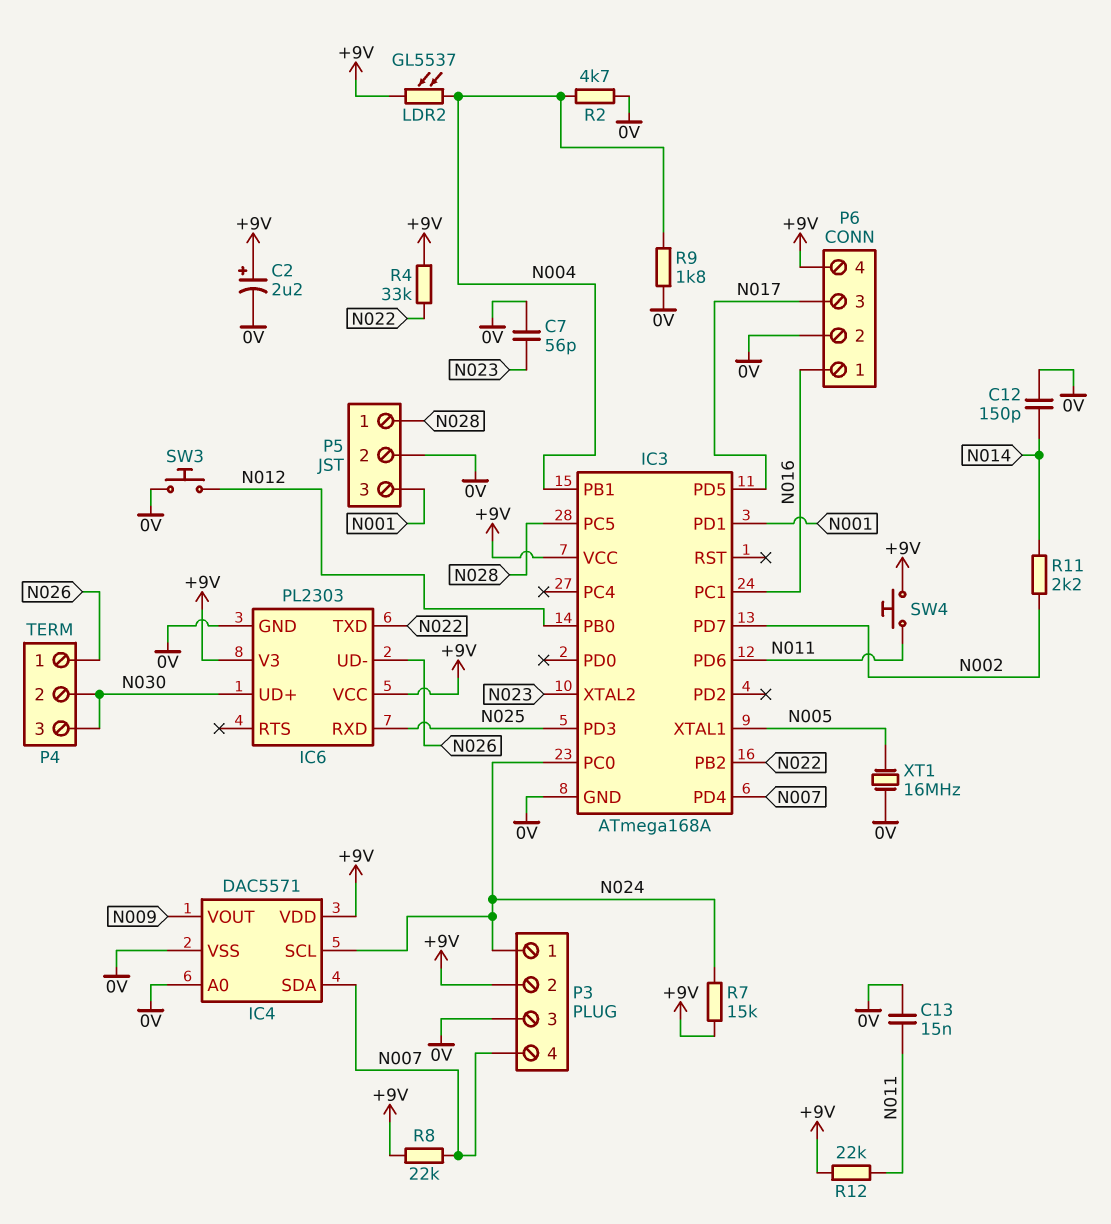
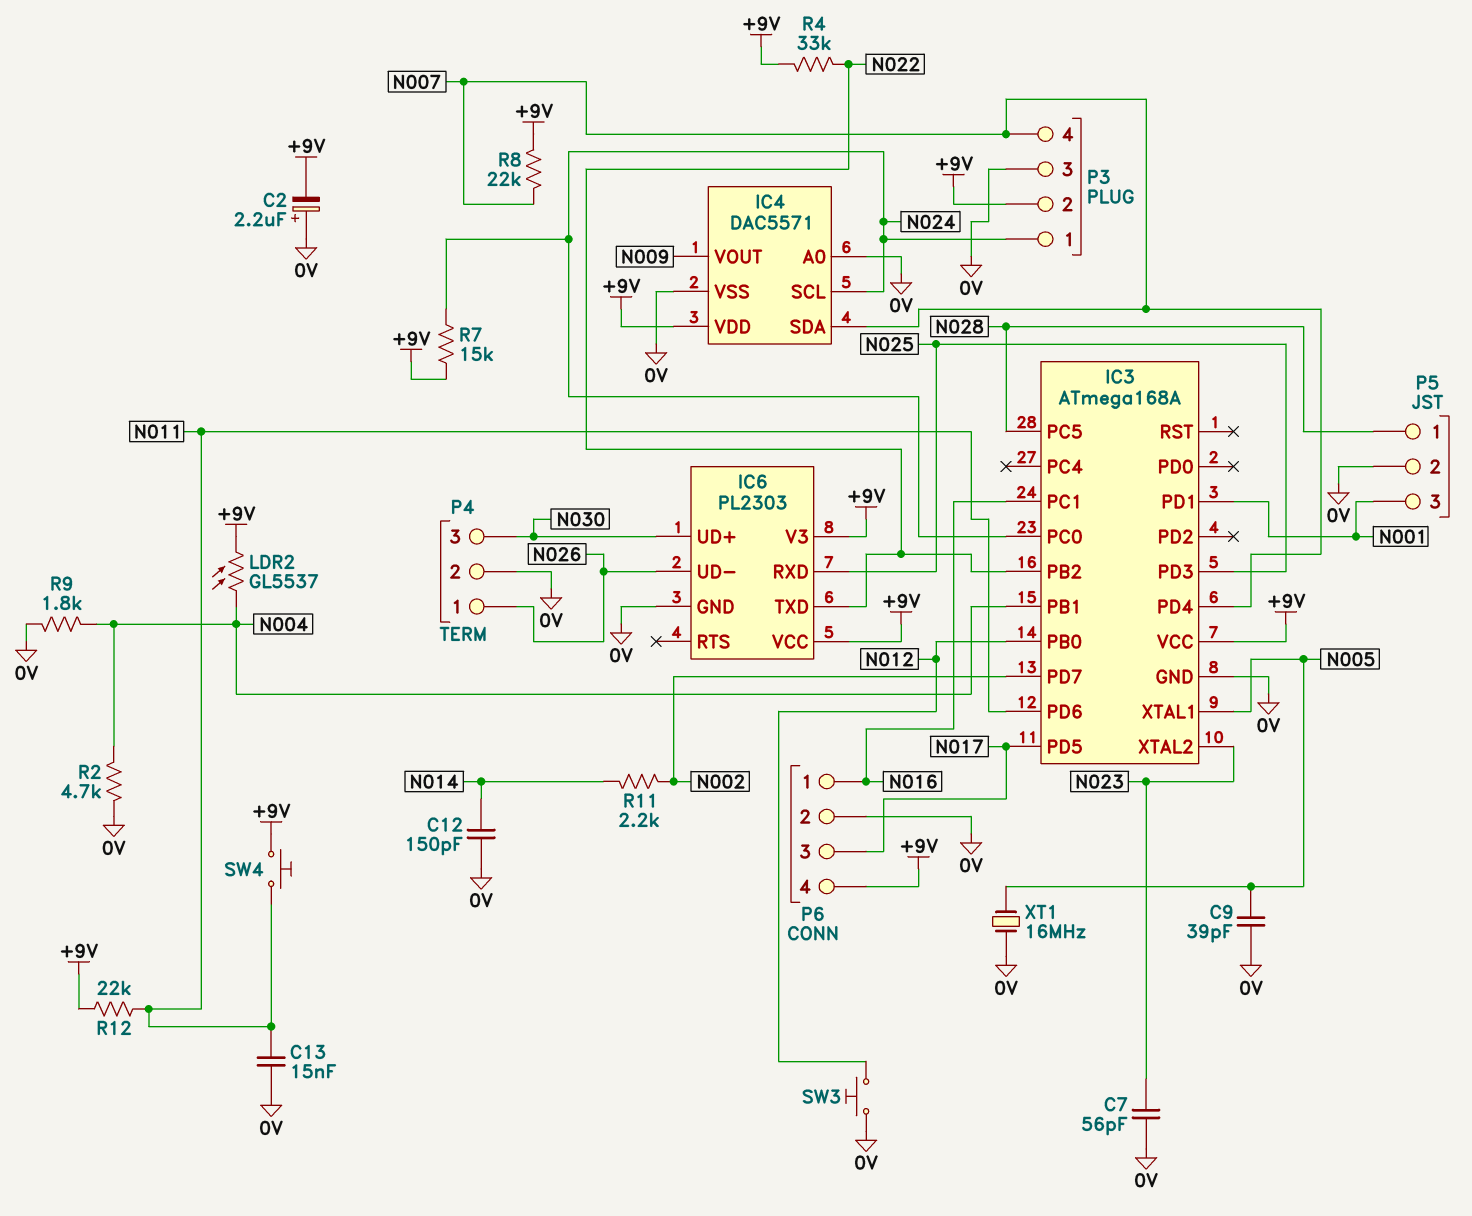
C2: 2.2uF (plus +9V, minus 0V) -> 2.2uF (plus 0V, minus +9V)
C9: none -> 39pF (0V, N005)
P4 pin 2: N030 -> 0V

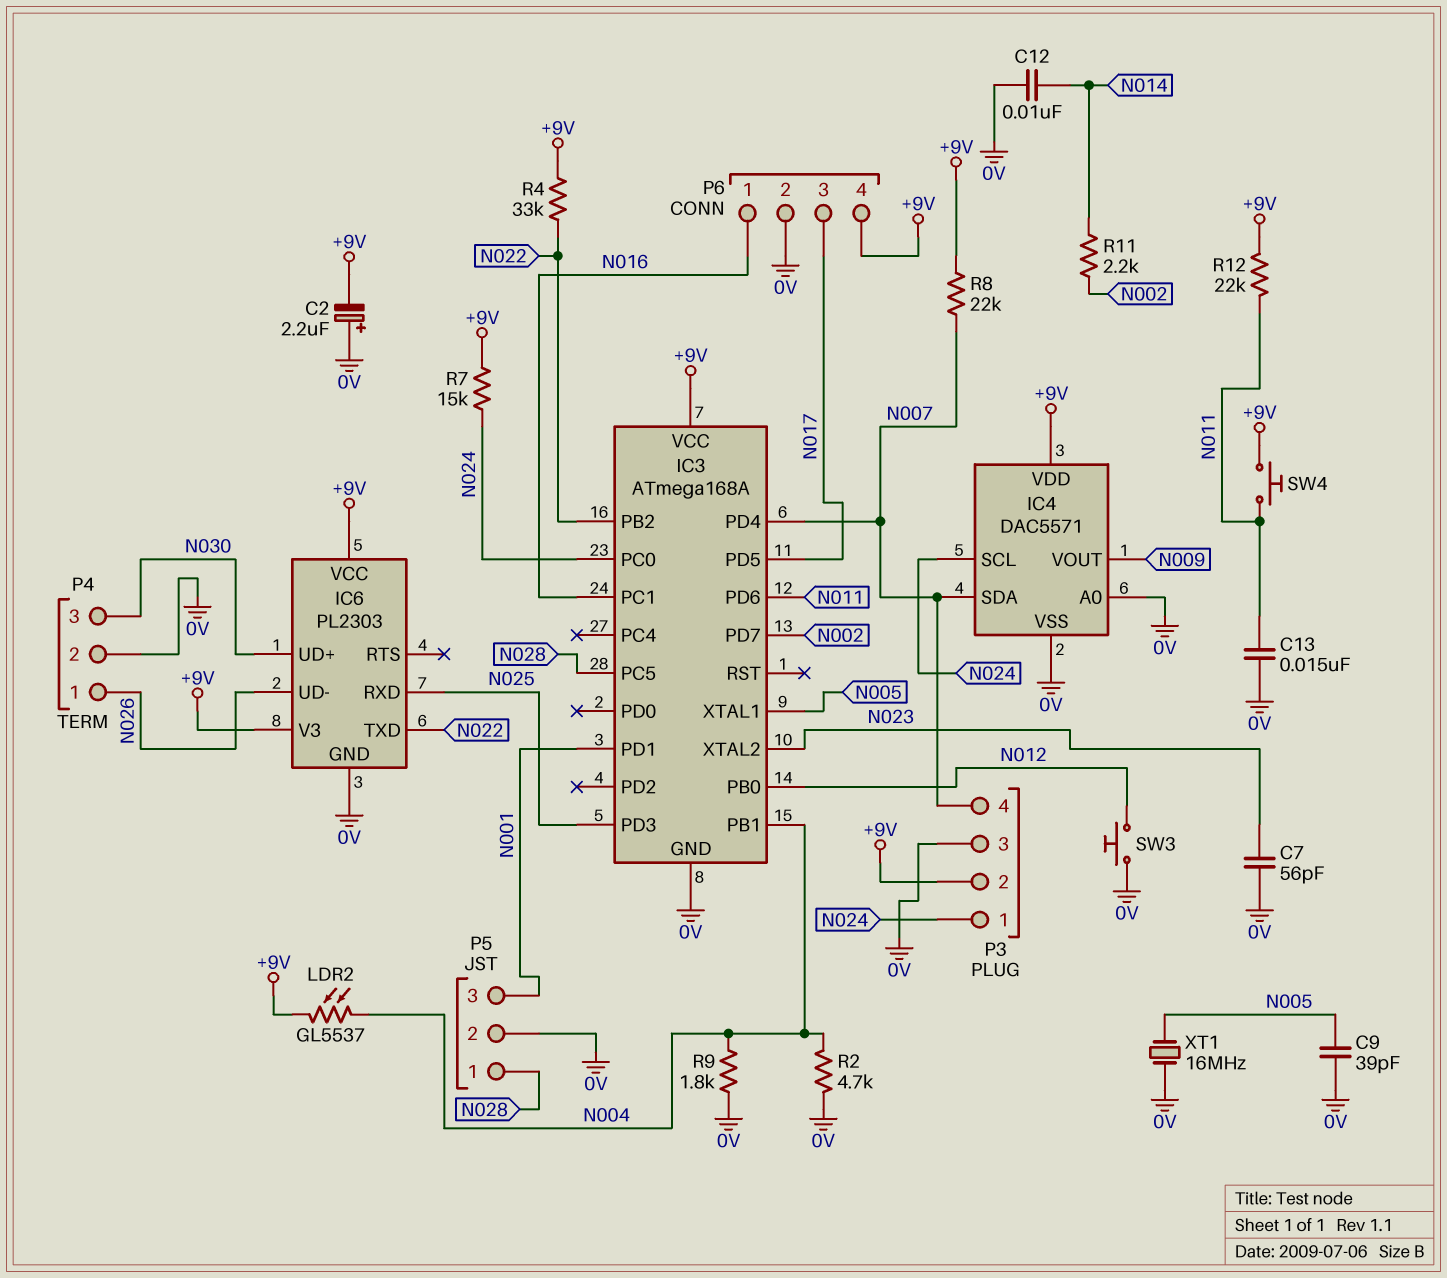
C12: 150pF (0V, N014) -> 10nF (0V, N014)

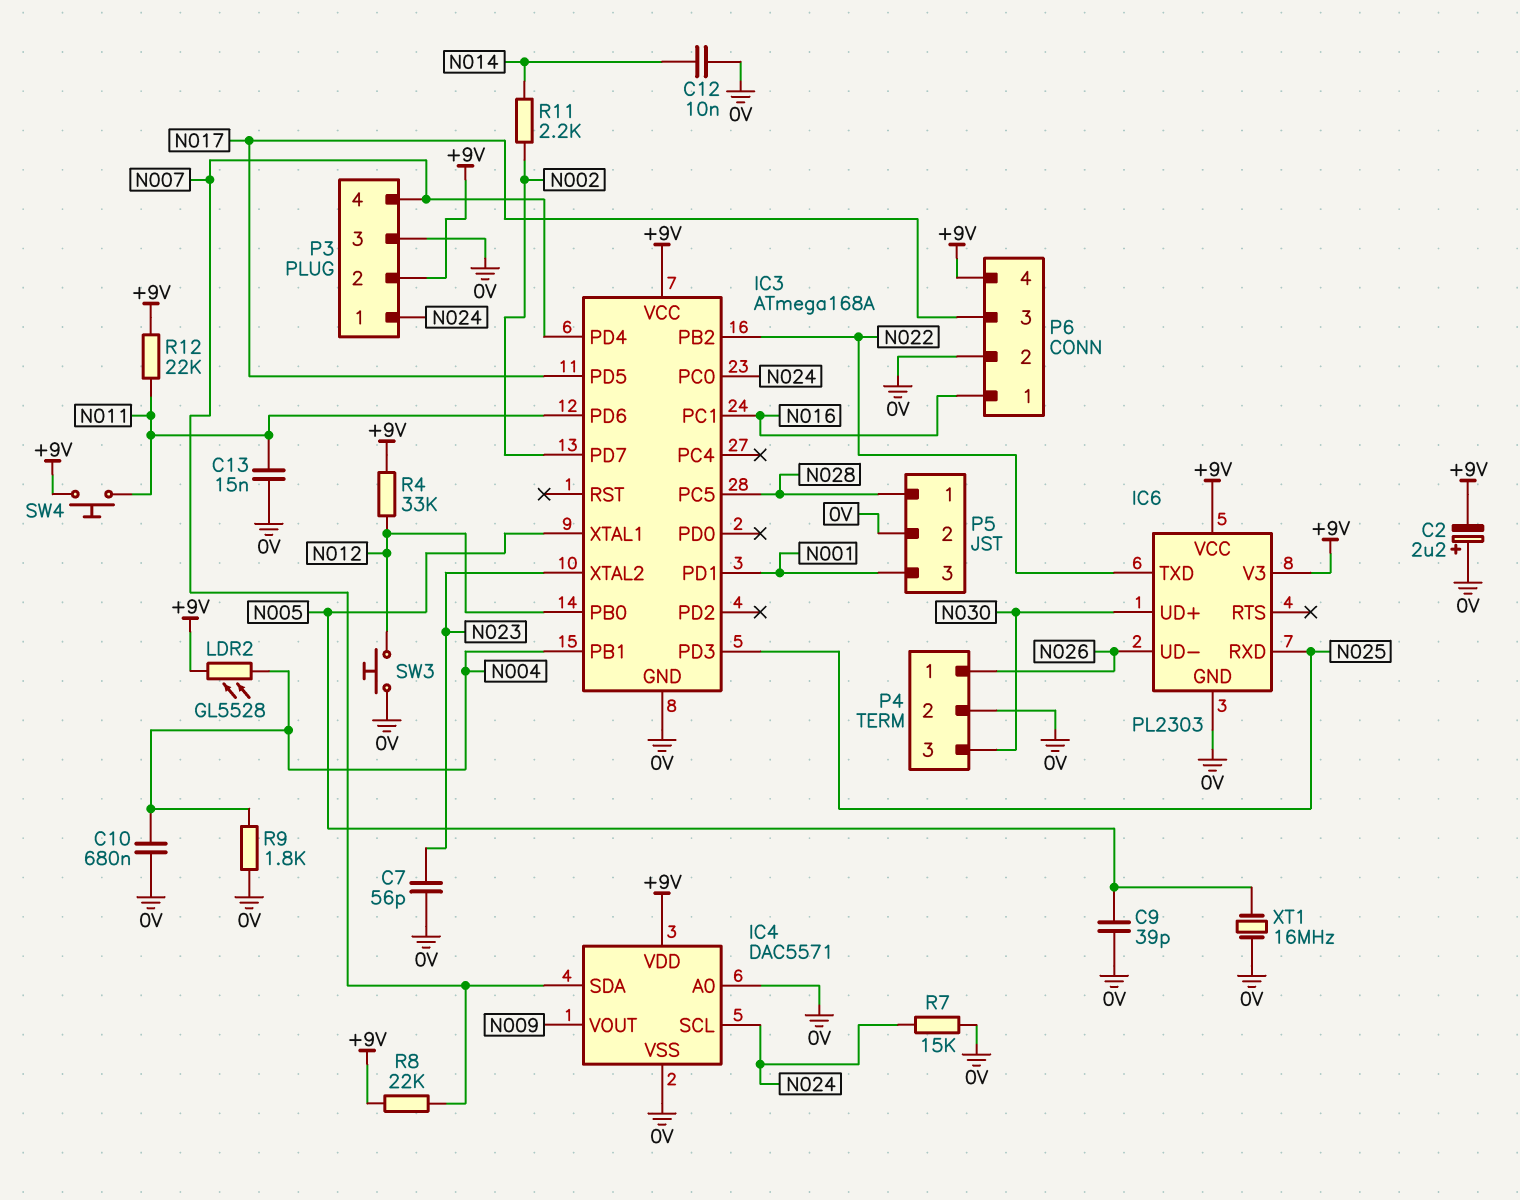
C10: none -> 680nF (0V, N004)
LDR2: GL5537 (+9V, N004) -> GL5528 (+9V, N004)
R2: 4.7k (0V, N004) -> none
R4: 33k (+9V, N022) -> 33k (+9V, N012)
R7: 15k (+9V, N024) -> 15k (0V, N024)

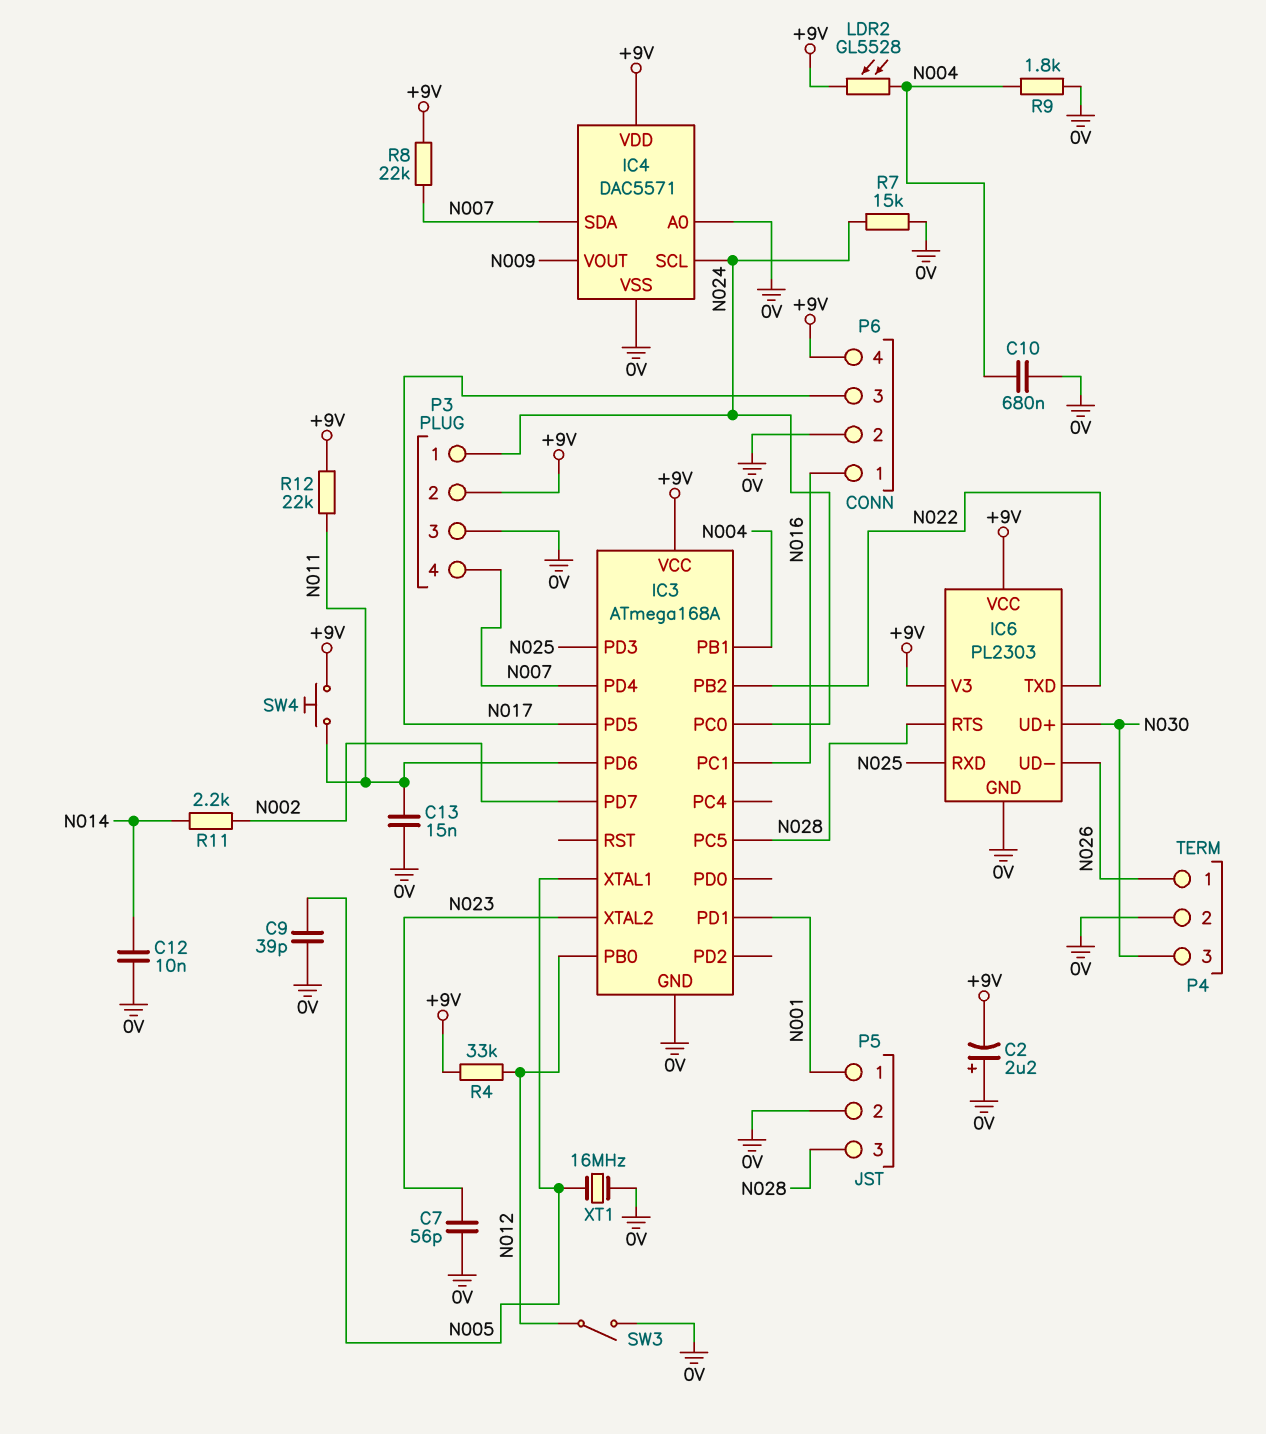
IC6 pin RTS: none -> N028
P5 pin 1: N028 -> N001
P5 pin 3: N001 -> N028
SW3: button (0V, N012) -> switch (0V, N012)

